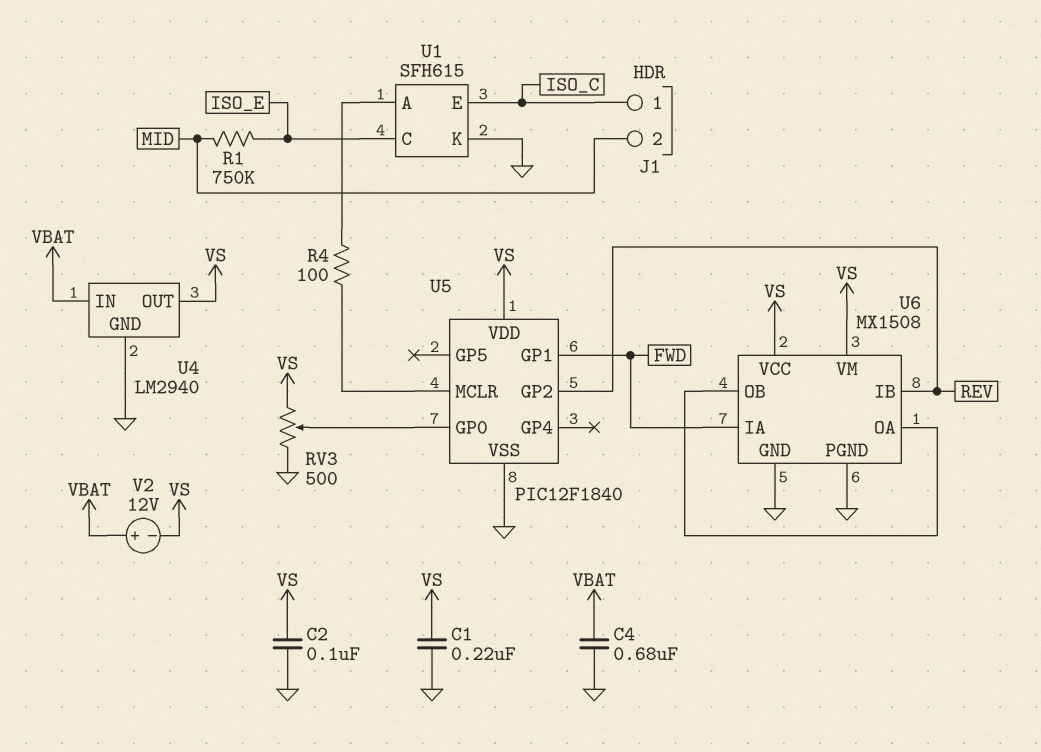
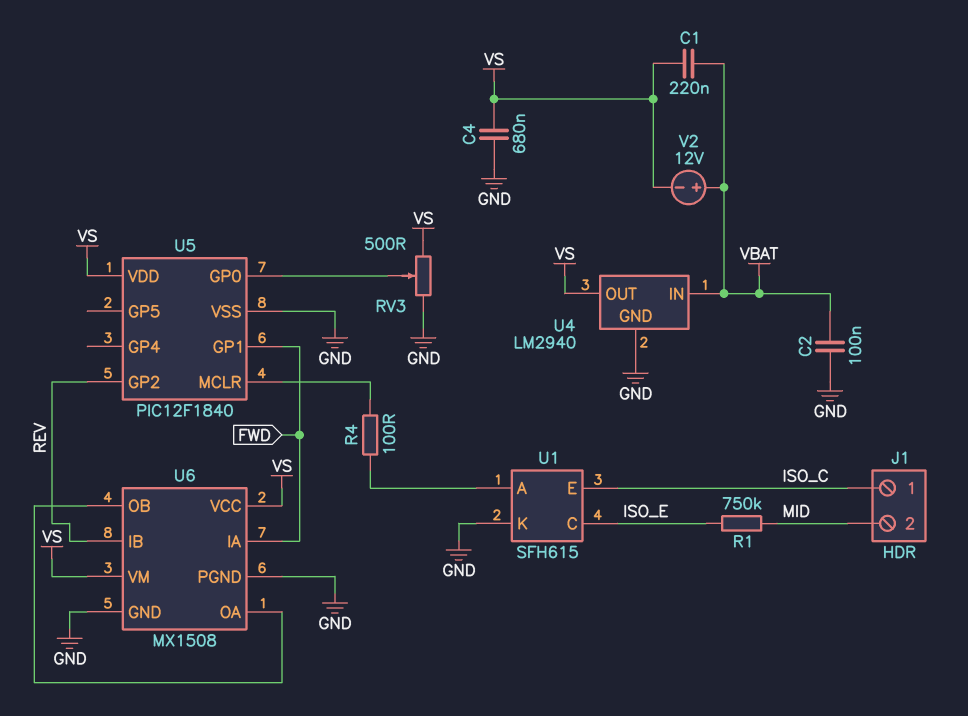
C1: 220nF (GND, VS) -> 220nF (VBAT, VS)
C2: 100nF (GND, VS) -> 100nF (GND, VBAT)
C4: 680nF (GND, VBAT) -> 680nF (GND, VS)

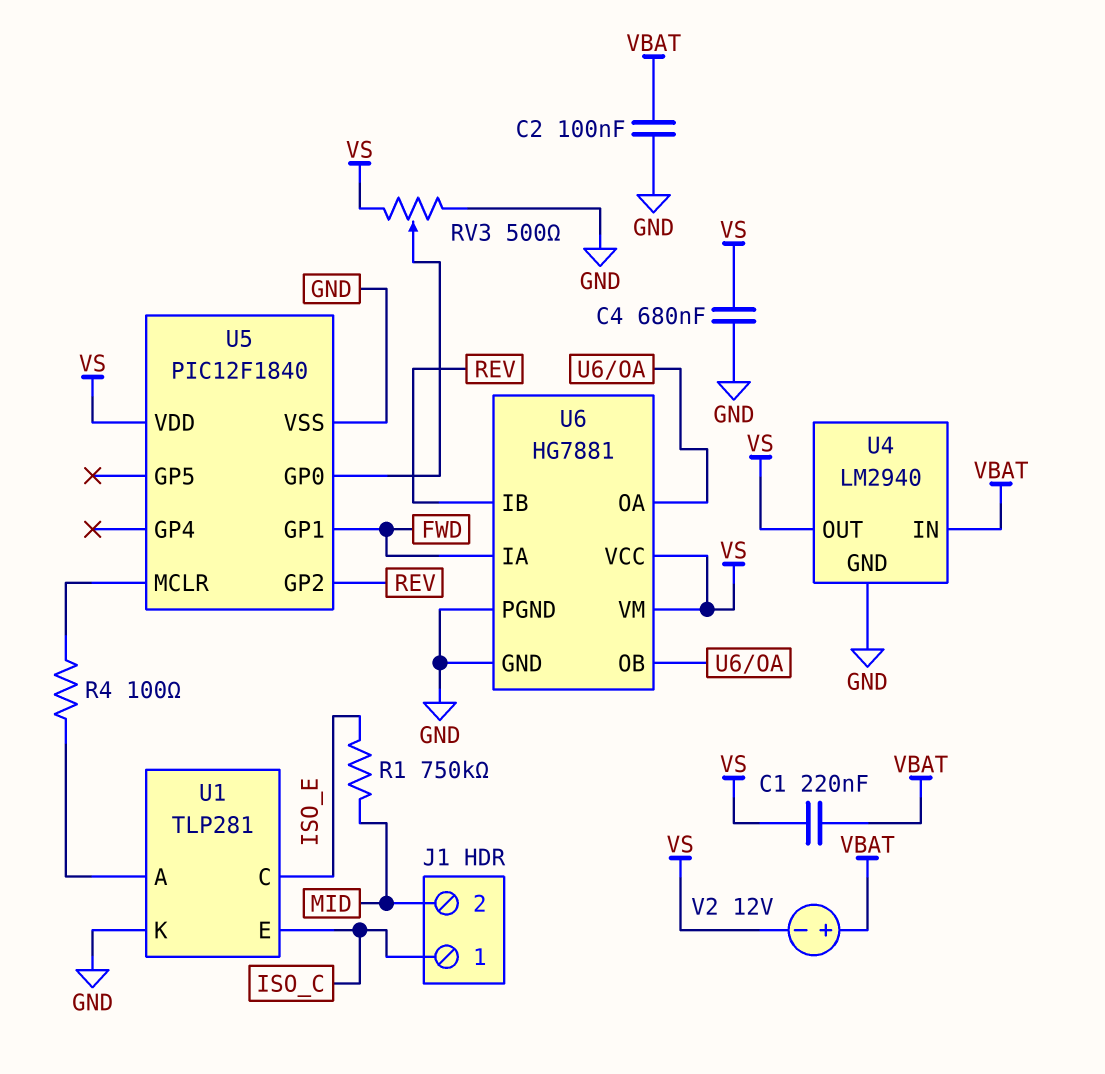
U1: SFH615 -> TLP281
U6: MX1508 -> HG7881

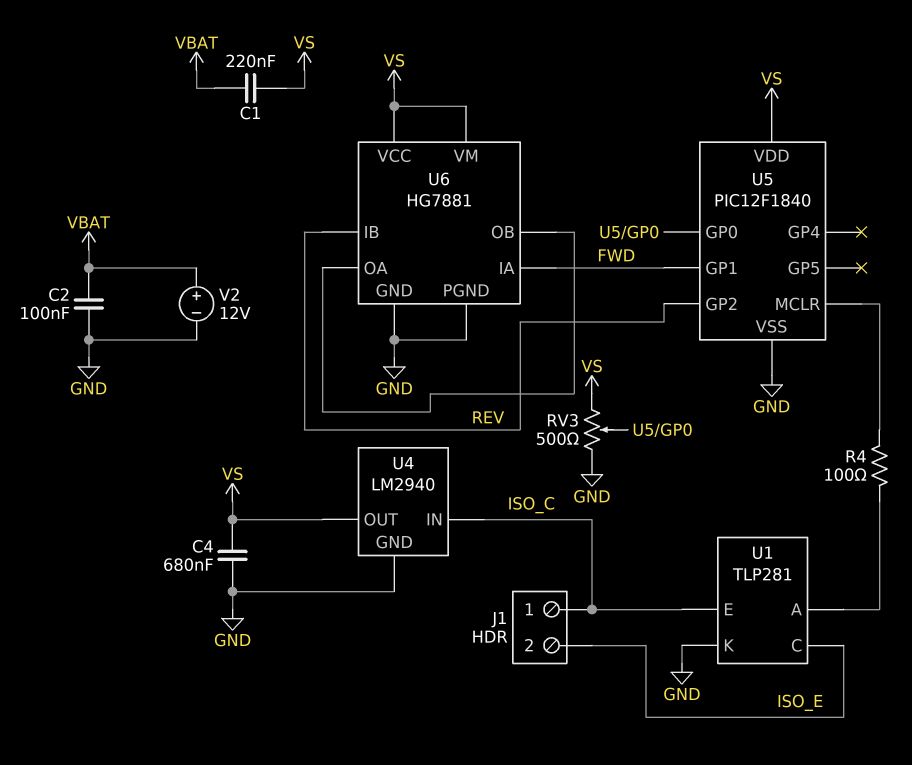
J1 pin 2: MID -> ISO_E
R1: 750k (ISO_E, MID) -> none
U4 pin IN: VBAT -> ISO_C
V2: 12V (plus VBAT, minus VS) -> 12V (plus VBAT, minus GND)

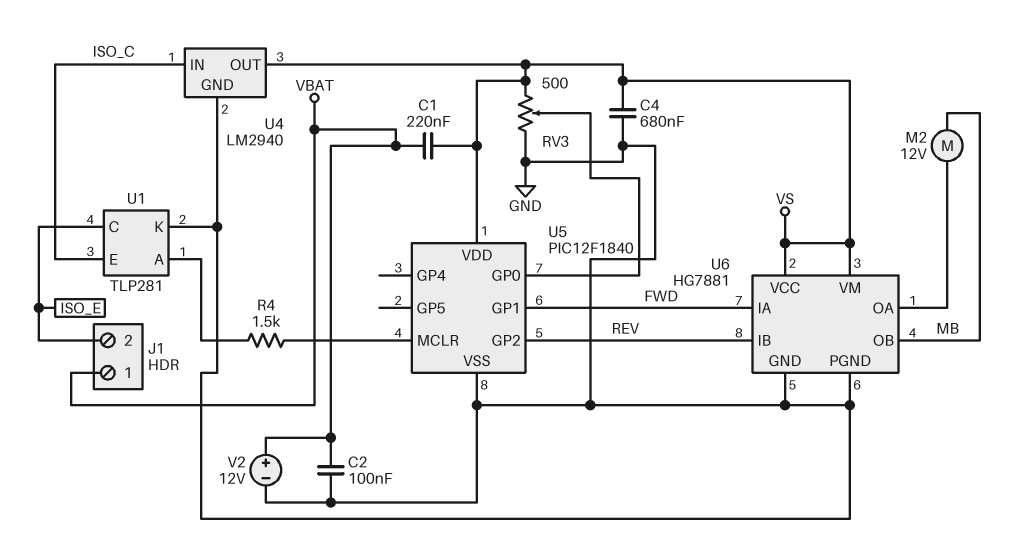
J1 pin 1: ISO_C -> VBAT
M2: none -> motor 12V (MB, U6/OA)
R4: 100 (U1/A, U5/MCLR) -> 1.5k (U1/A, U5/MCLR)
U6 pin OB: U6/OA -> MB

